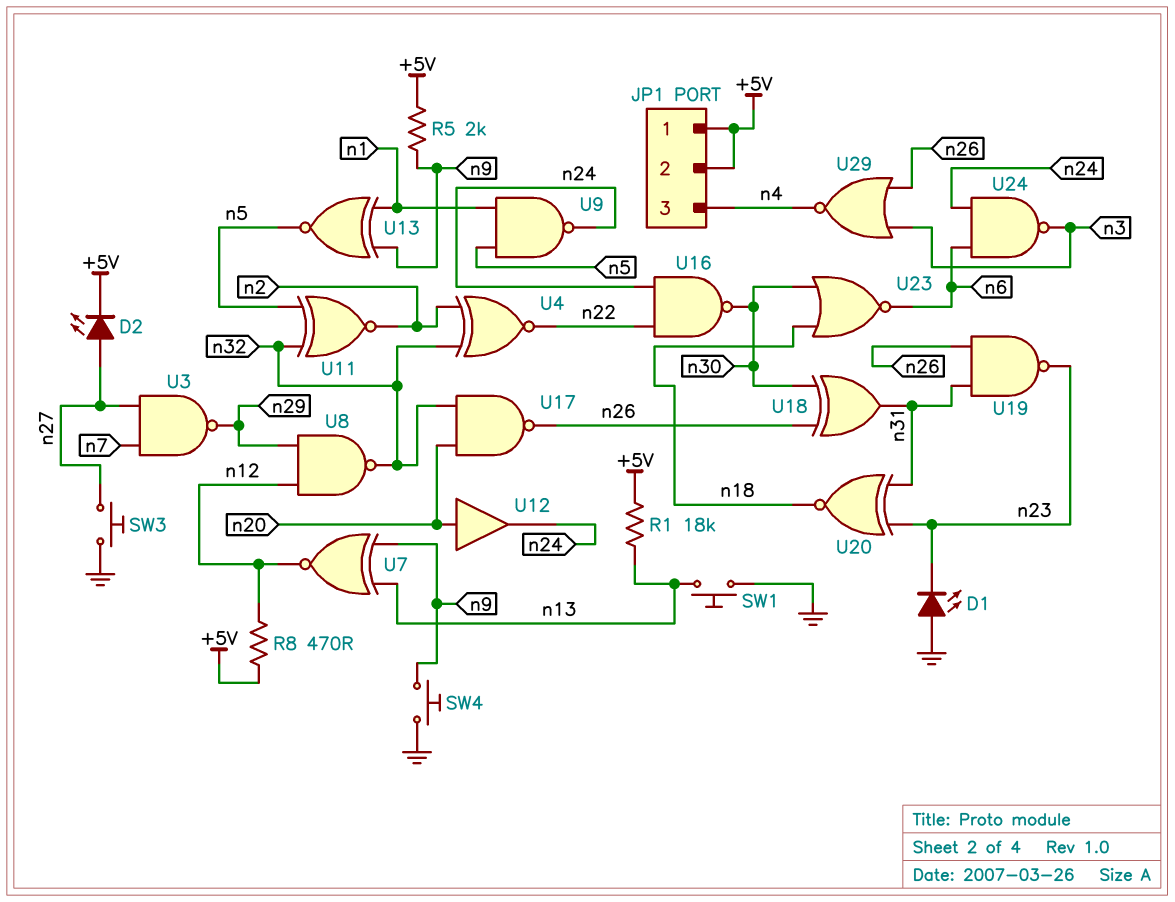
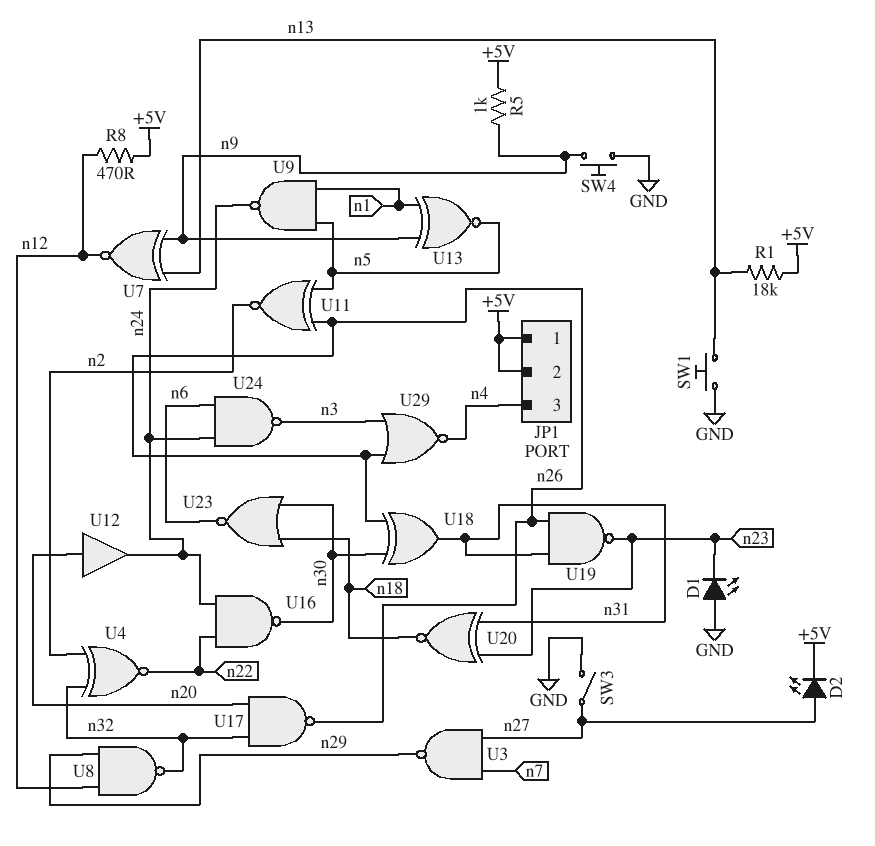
R5: 2k (+5V, n9) -> 1k (+5V, n9)
SW3: button (GND, n27) -> switch (GND, n27)
U11: XNOR (in n5, in n32, out n2) -> XNOR (in n5, in n26, out n2)

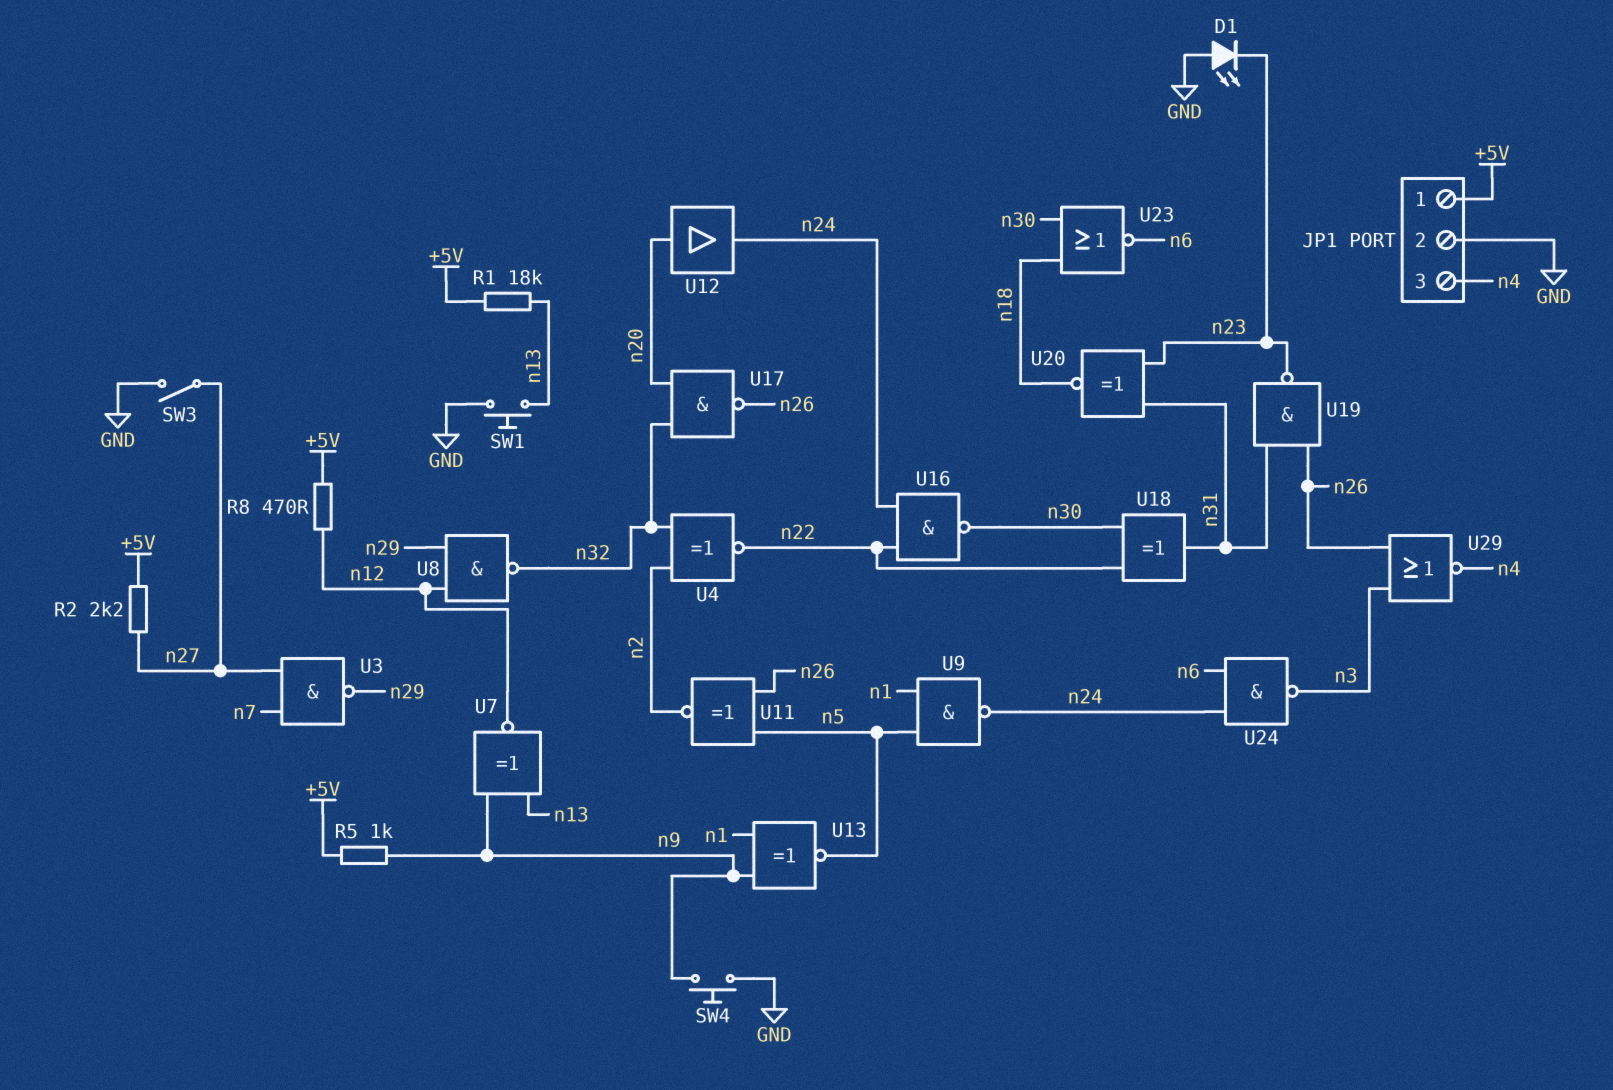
D2: LED (A n27, K +5V) -> none
JP1 pin 2: +5V -> GND
R2: none -> 2.2k (+5V, n27)
U18: XOR (in n26, in n30, out n31) -> XOR (in n22, in n30, out n31)

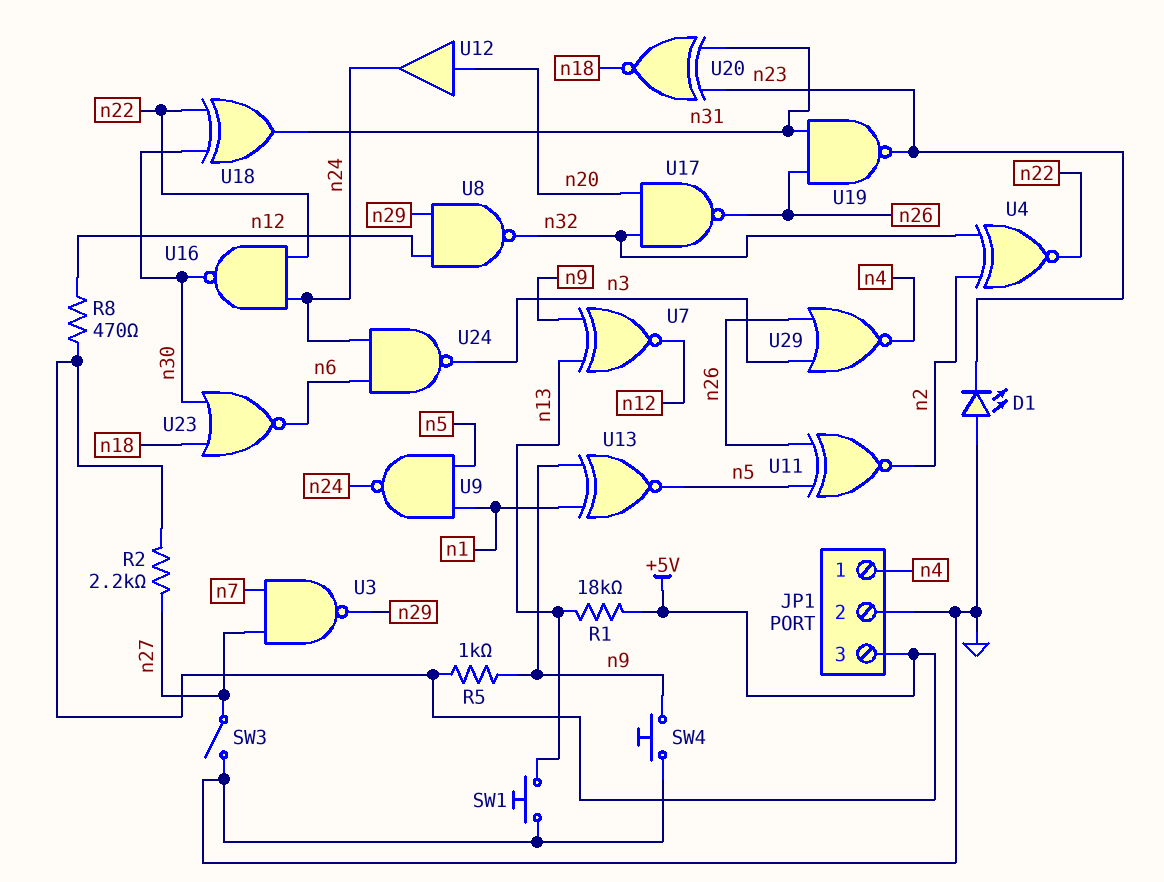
JP1 pin 1: +5V -> n4
JP1 pin 3: n4 -> +5V

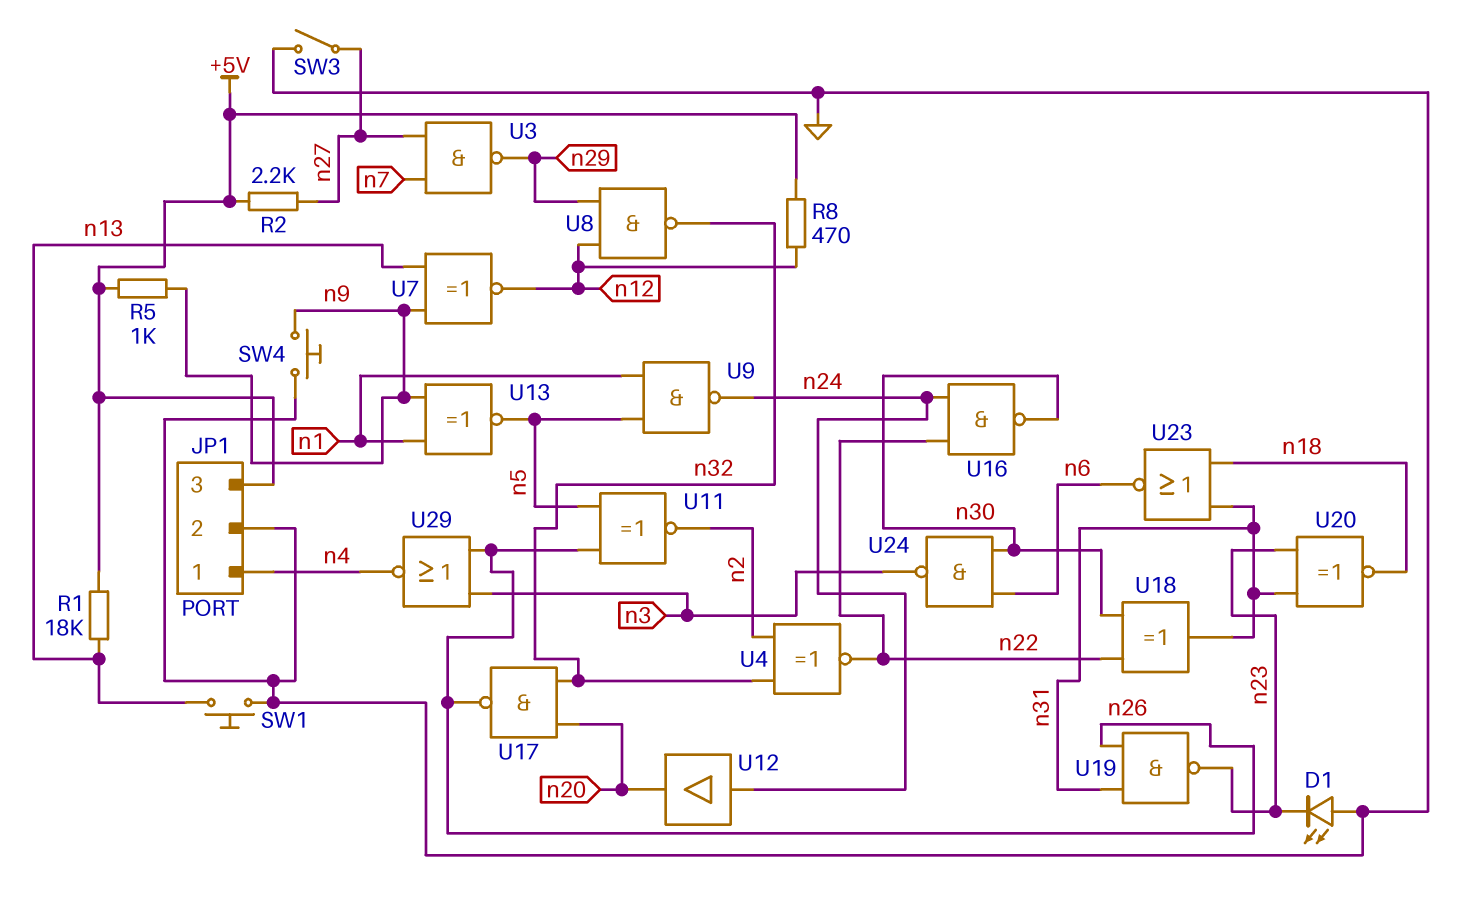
U12: buffer (in n20, out n24) -> buffer (in n24, out n20)
U23: NOR (in n18, in n30, out n6) -> NOR (in n18, in n31, out n6)
U24: NAND (in n6, in n24, out n3) -> NAND (in n6, in n30, out n3)

